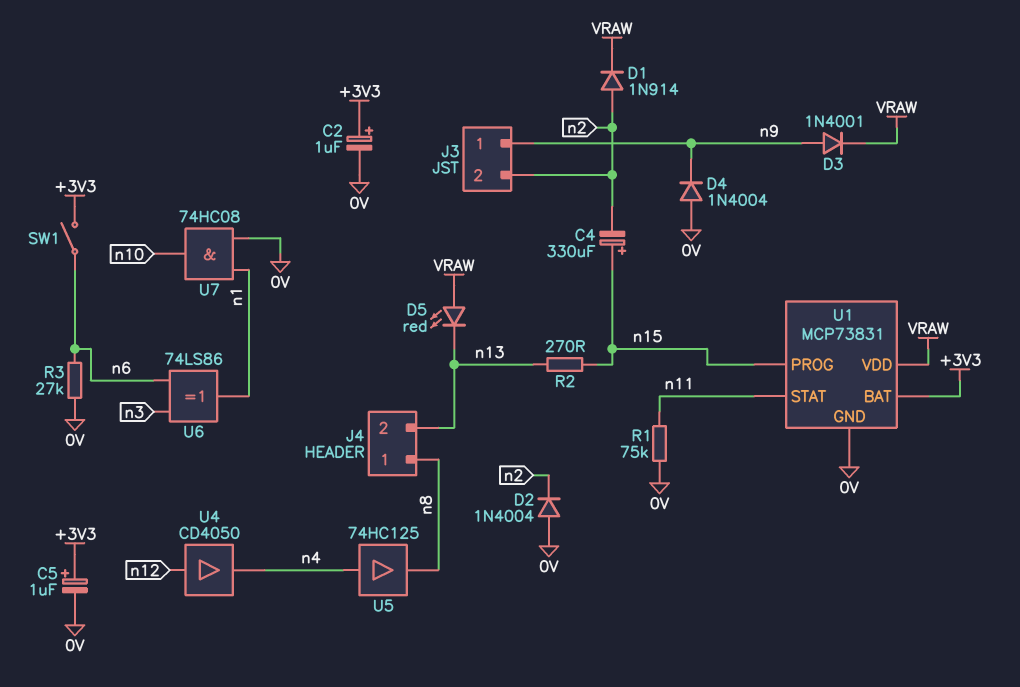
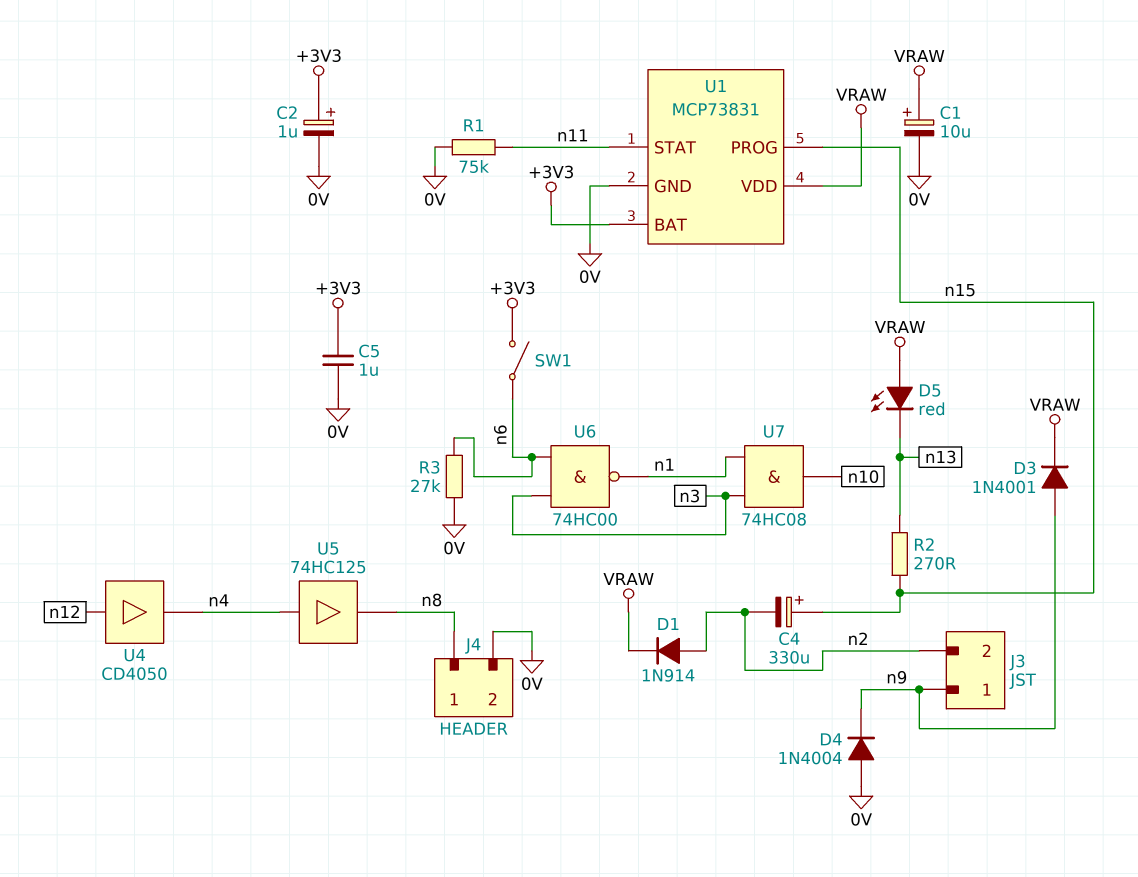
C1: none -> 10uF (plus VRAW, minus 0V)
C5: 1uF (plus +3V3, minus 0V) -> 1uF (+3V3, 0V)
D2: diode 1N4004 (A 0V, K n2) -> none
J4 pin 2: n13 -> 0V
U6: XOR 74LS86 (in n3, in n6, out n1) -> NAND 74HC00 (in n3, in n6, out n1)
U7: AND 74HC08 (in 0V, in n1, out n10) -> AND 74HC08 (in n1, in n3, out n10)

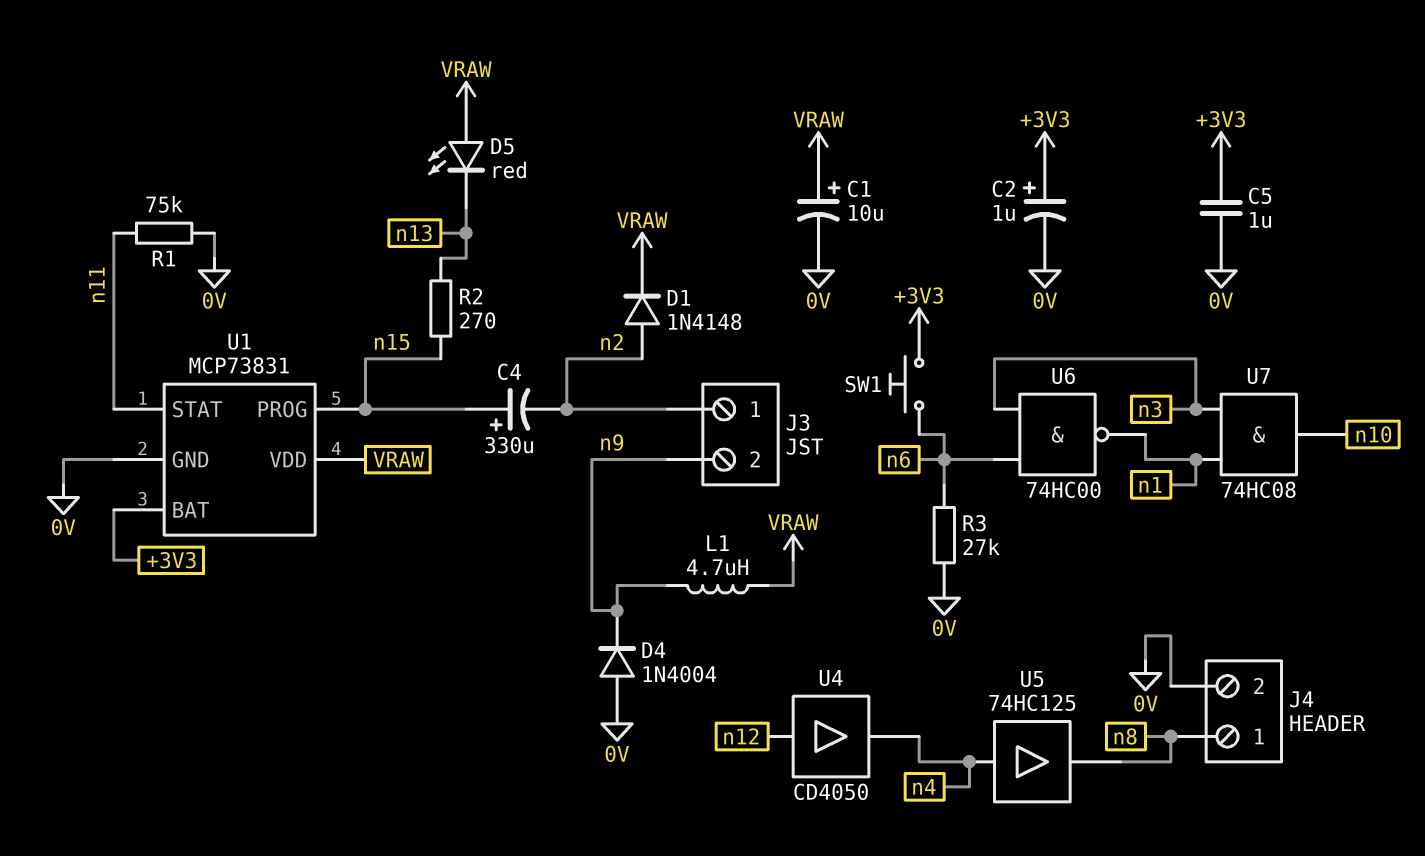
D1: diode 1N914 (A n2, K VRAW) -> diode 1N4148 (A n2, K VRAW)
D3: diode 1N4001 (A n9, K VRAW) -> none
J3 pin 1: n9 -> n2
J3 pin 2: n2 -> n9
L1: none -> 4.7uH (VRAW, n9)
SW1: switch (+3V3, n6) -> button (+3V3, n6)

